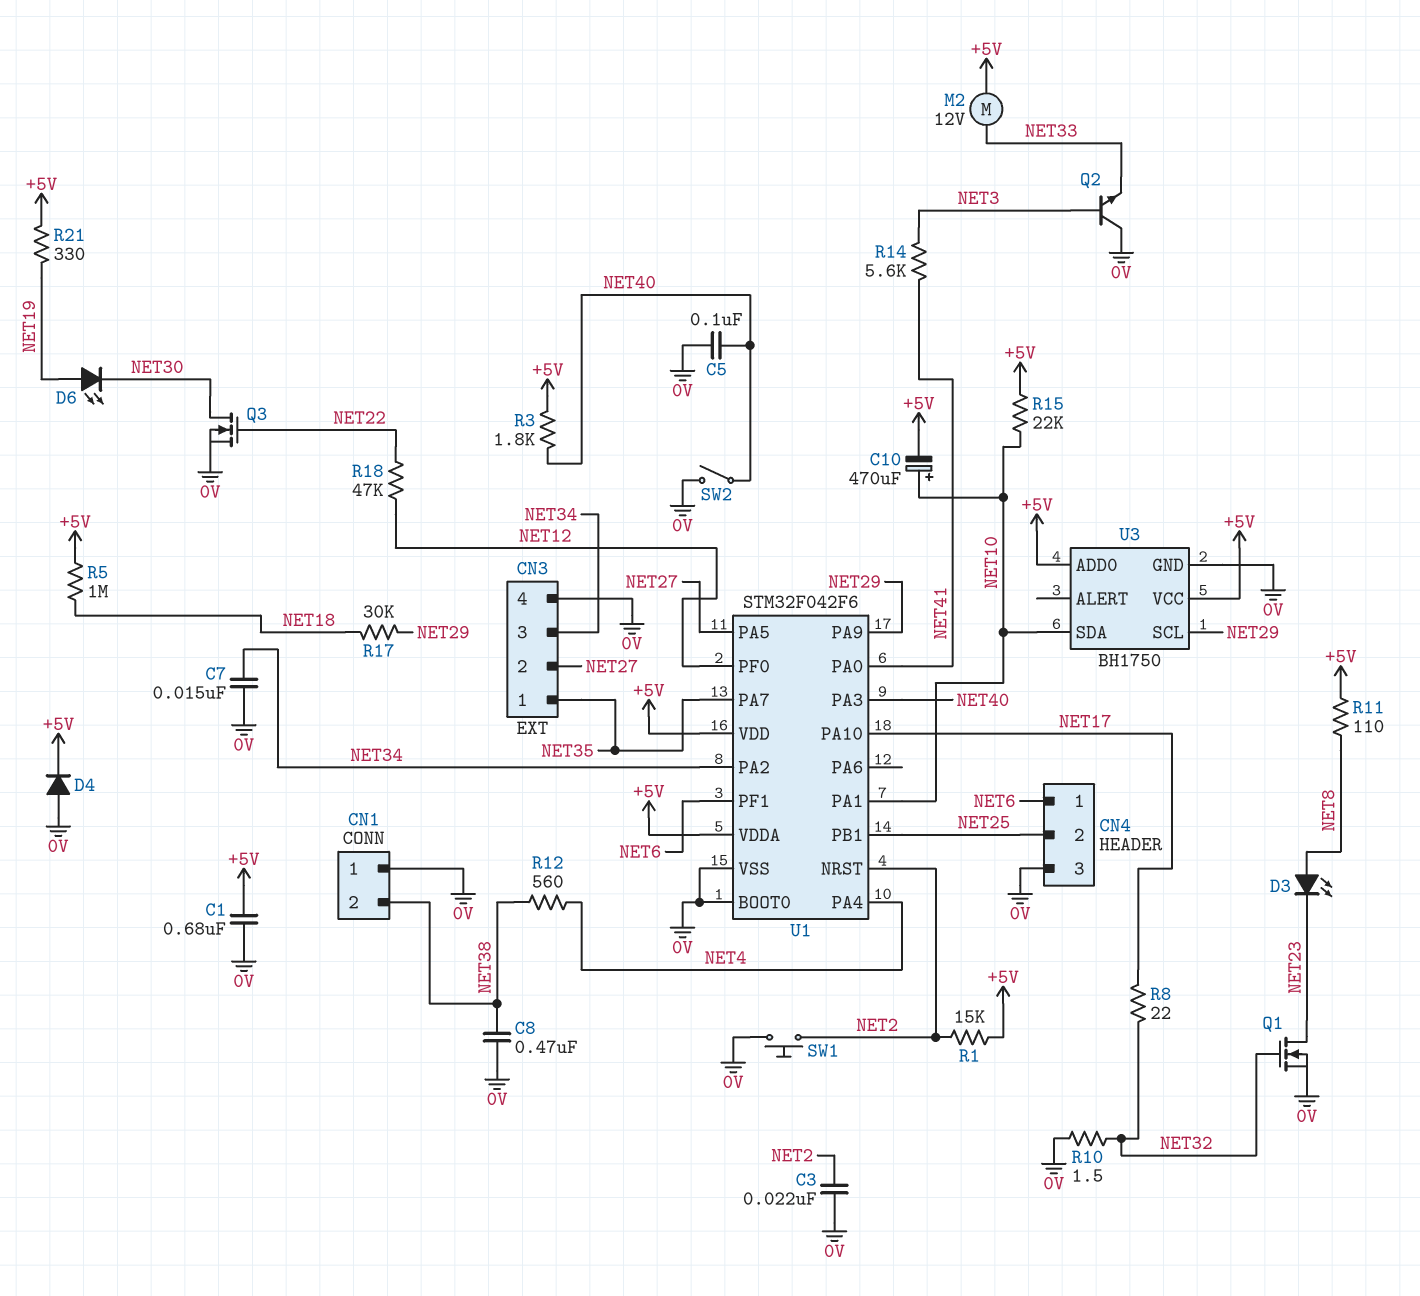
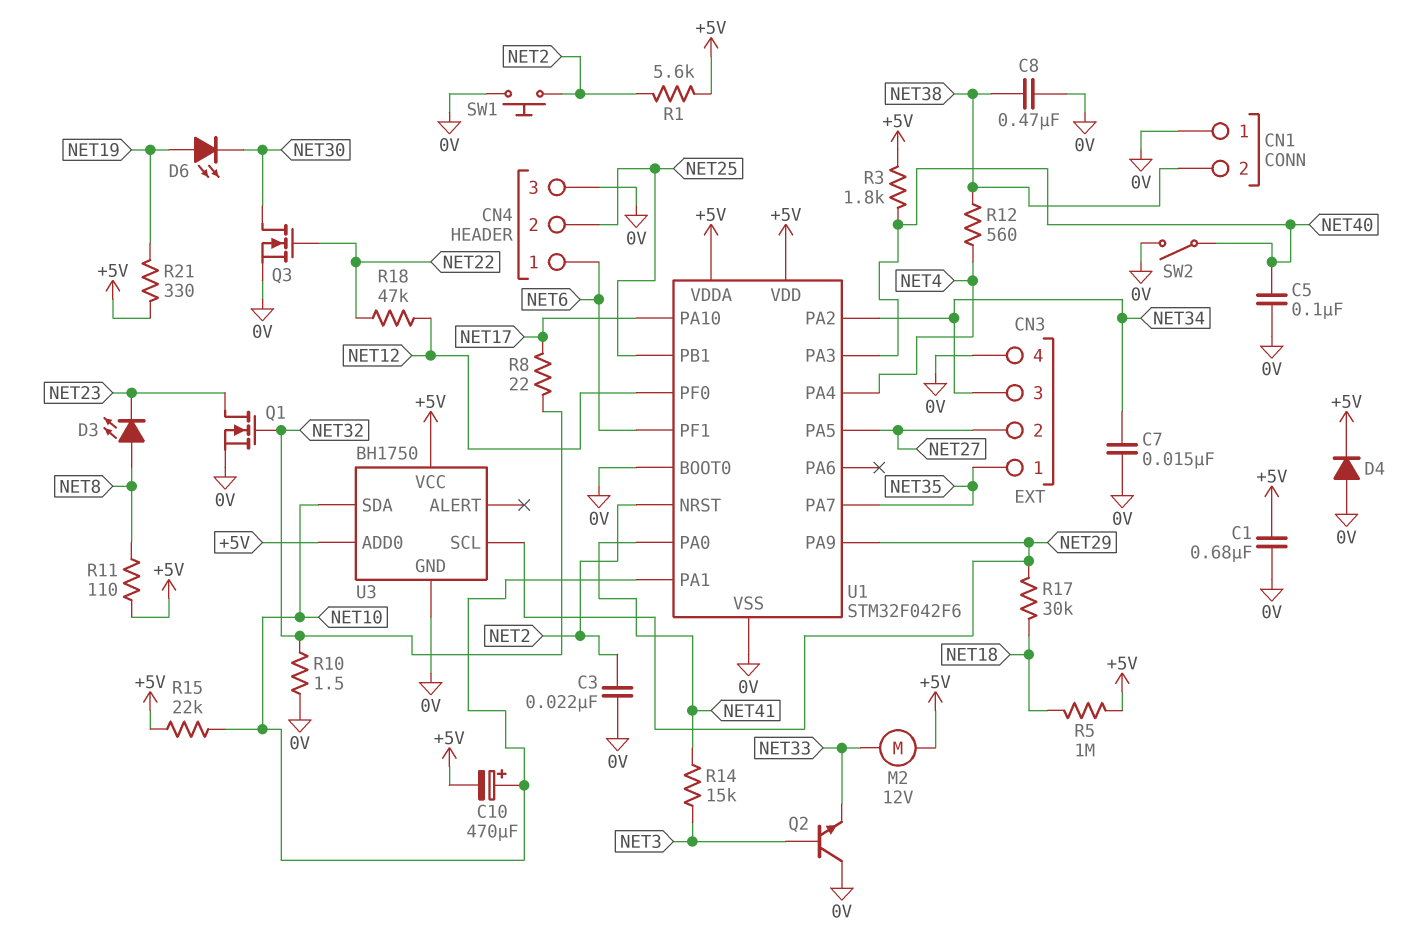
R1: 15k (+5V, NET2) -> 5.6k (+5V, NET2)
R14: 5.6k (NET3, NET41) -> 15k (NET3, NET41)

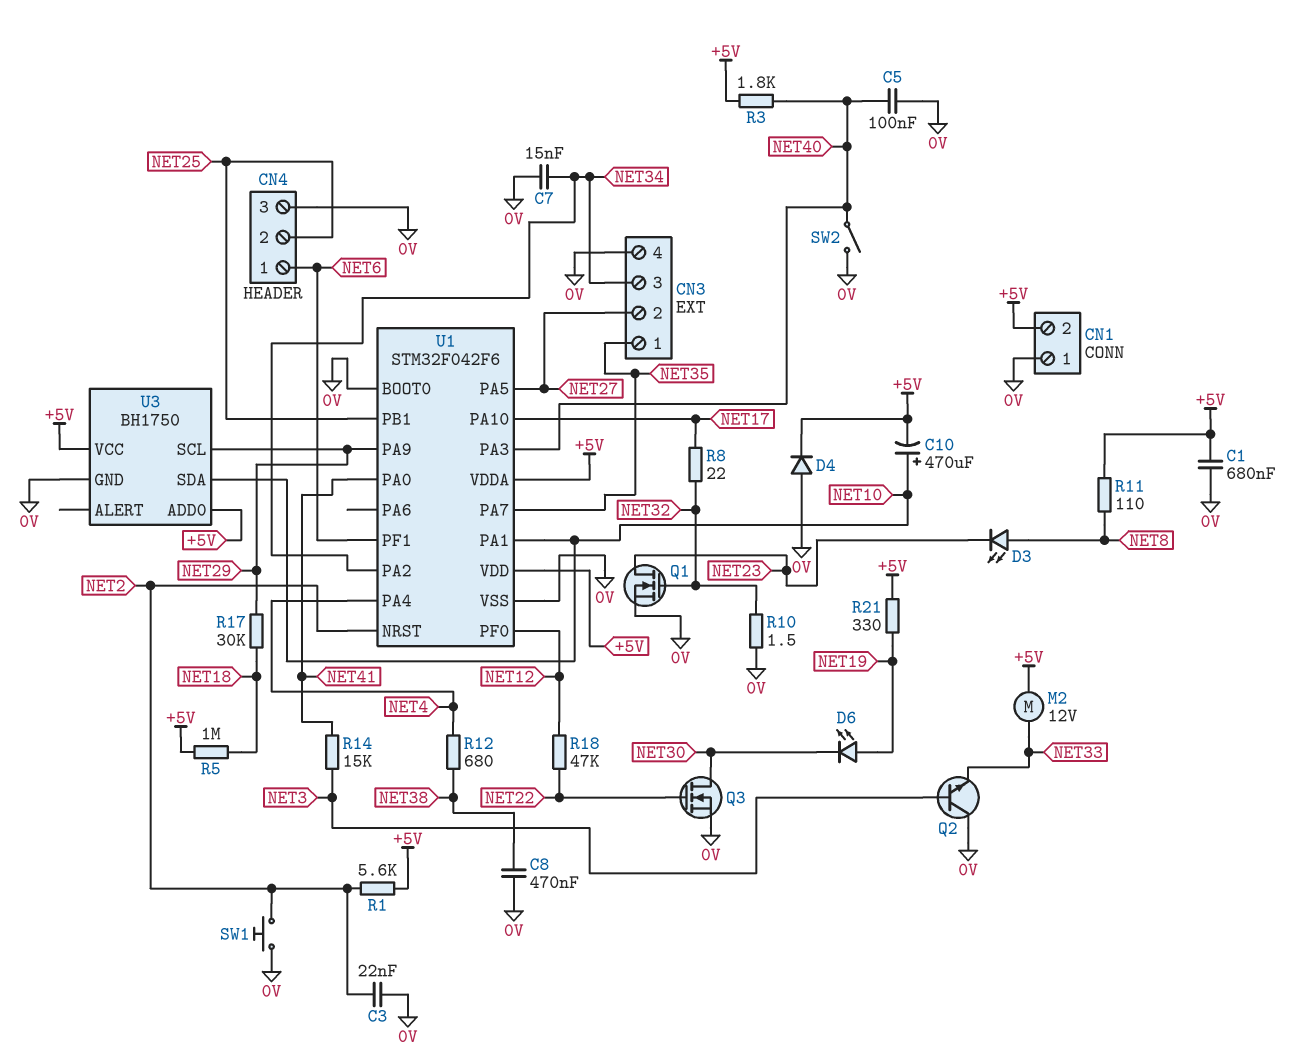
CN1 pin 2: NET38 -> +5V
R12: 560 (NET4, NET38) -> 680 (NET4, NET38)
R15: 22k (+5V, NET10) -> none

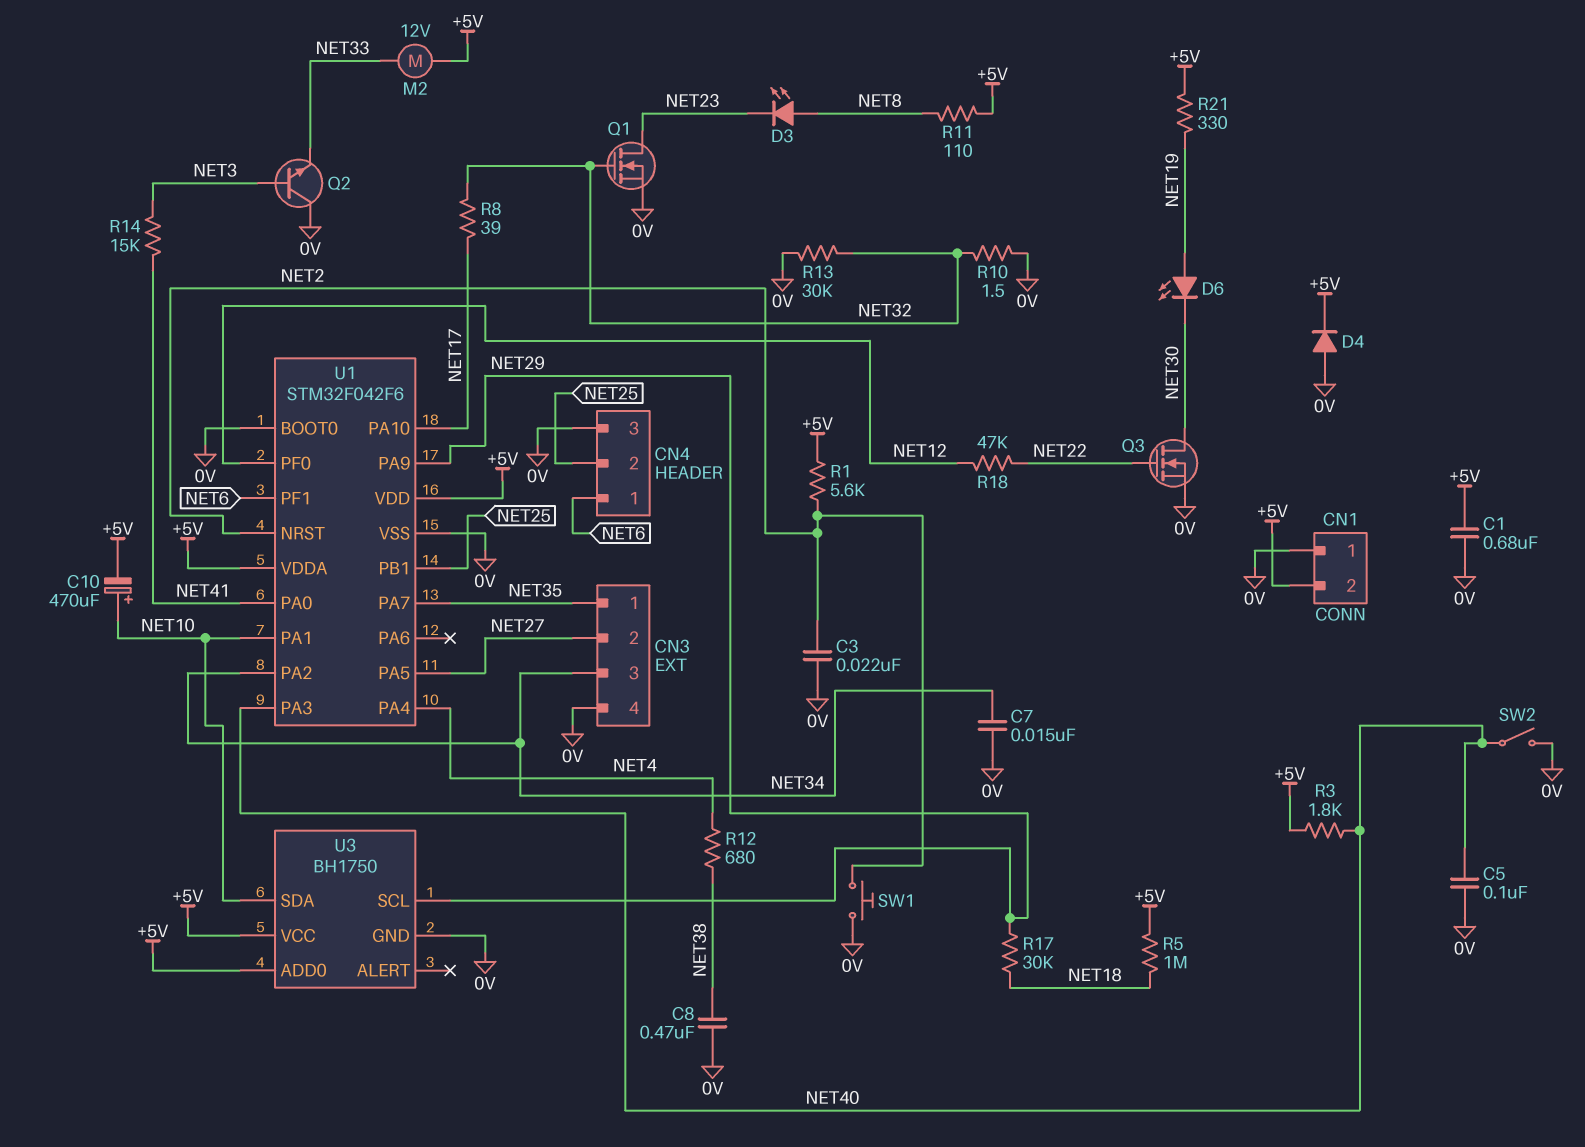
R8: 22 (NET17, NET32) -> 39 (NET17, NET32)
R13: none -> 30k (0V, NET32)

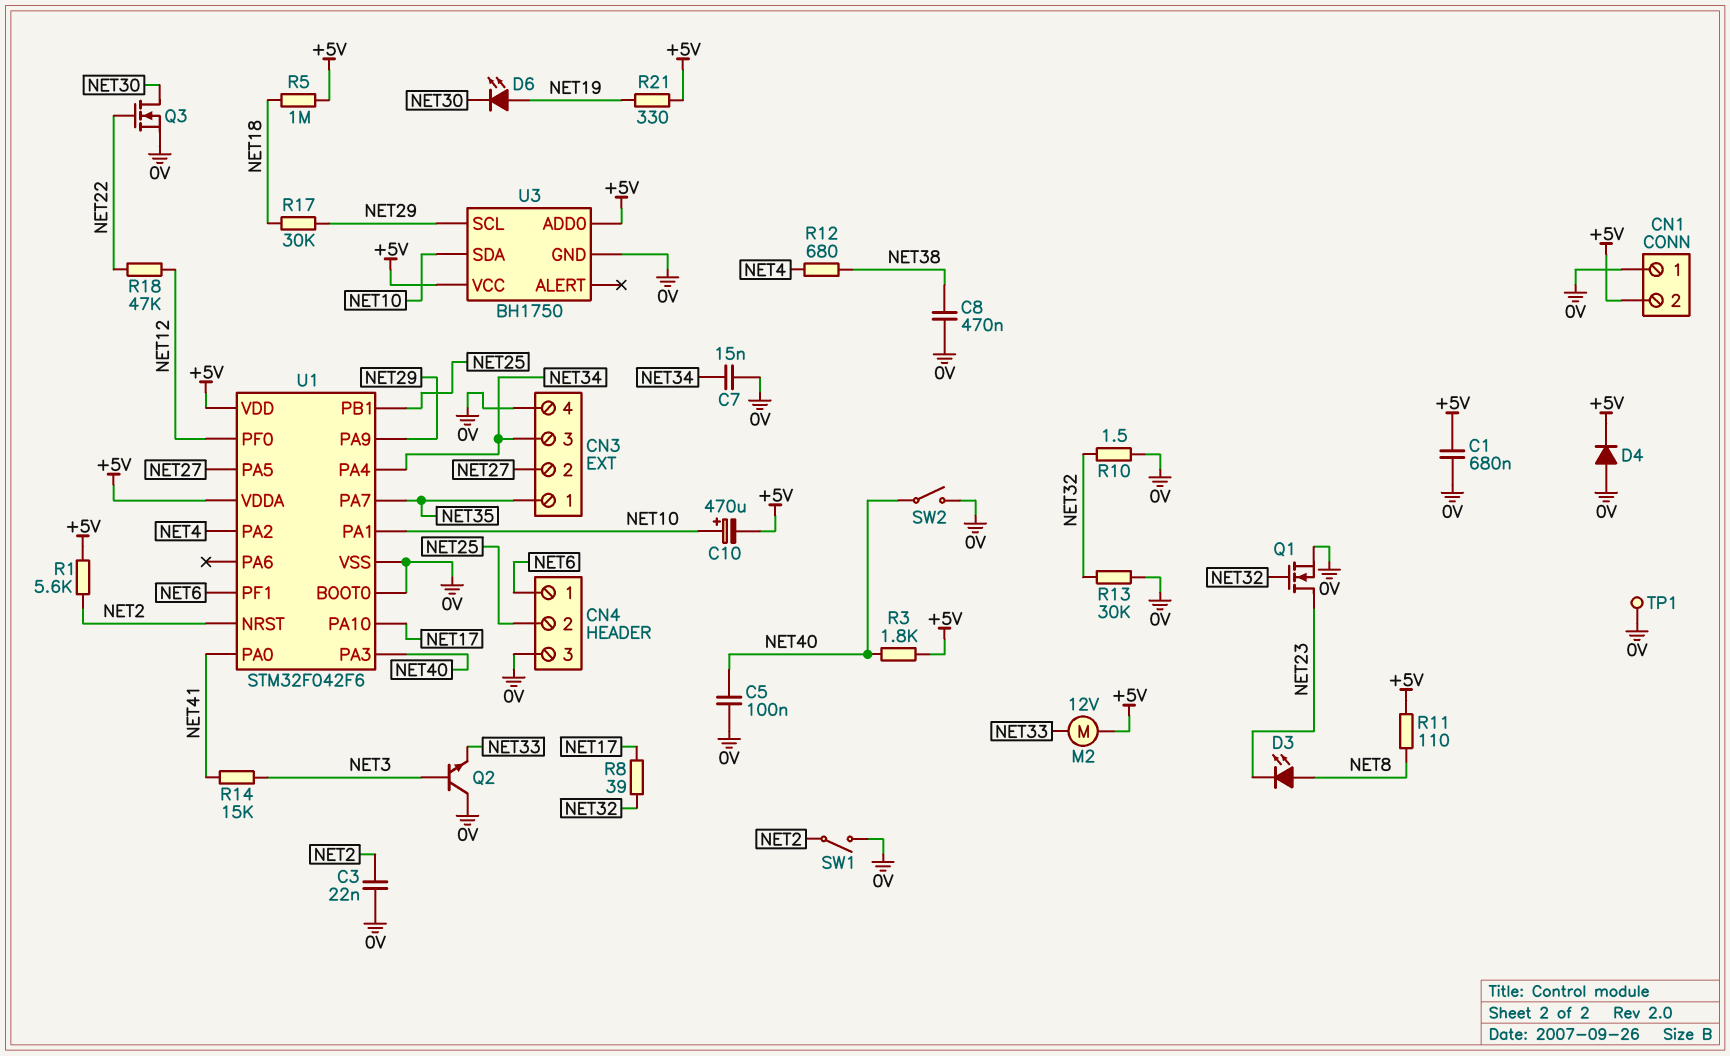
SW1: button (0V, NET2) -> switch (0V, NET2)
TP1: none -> test point (0V)
U1 pin PA2: NET34 -> NET4
U1 pin PA4: NET4 -> NET34

